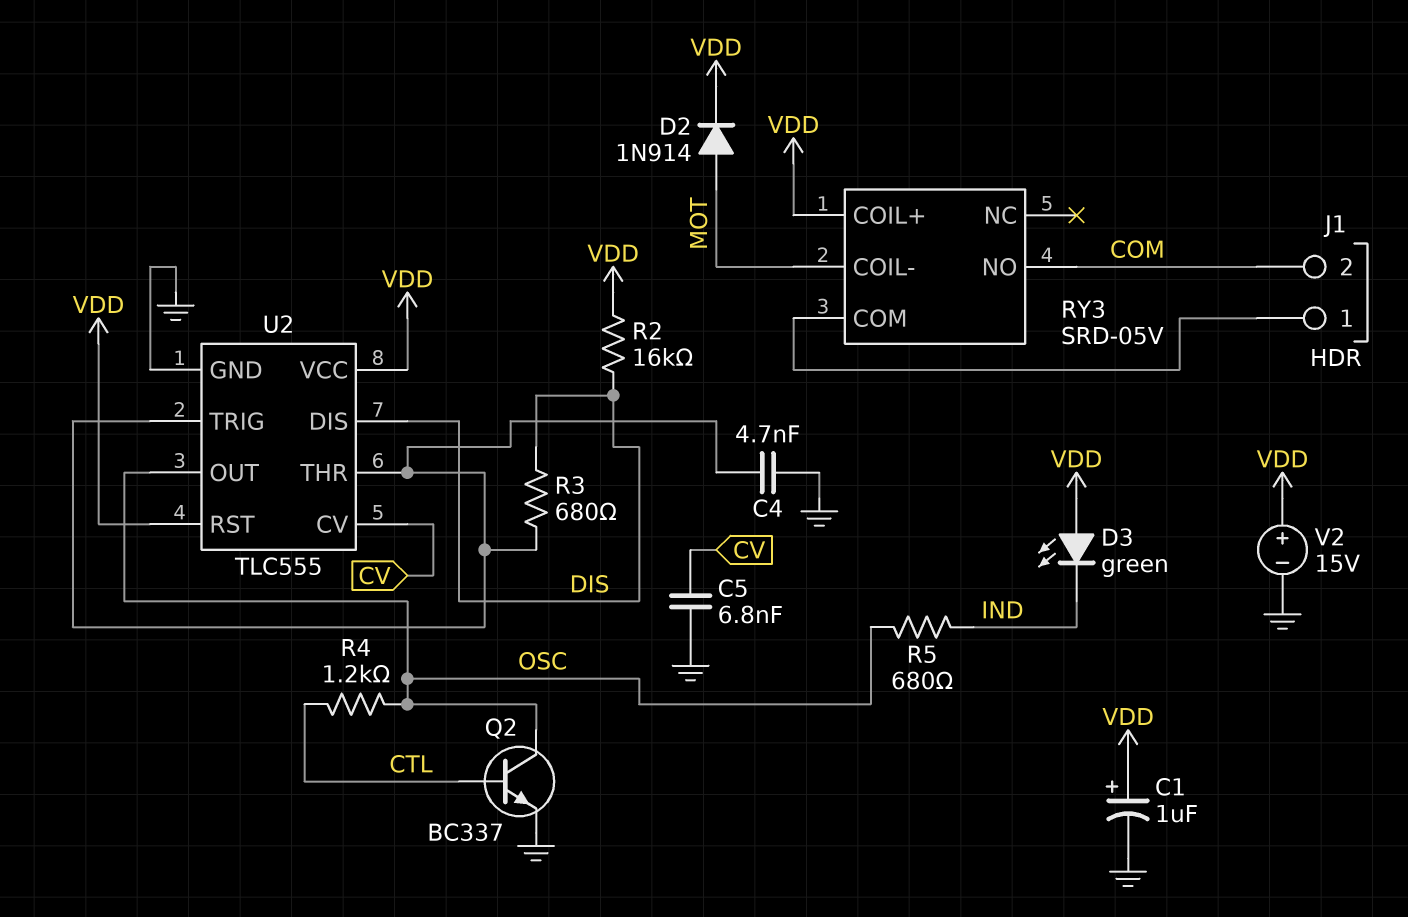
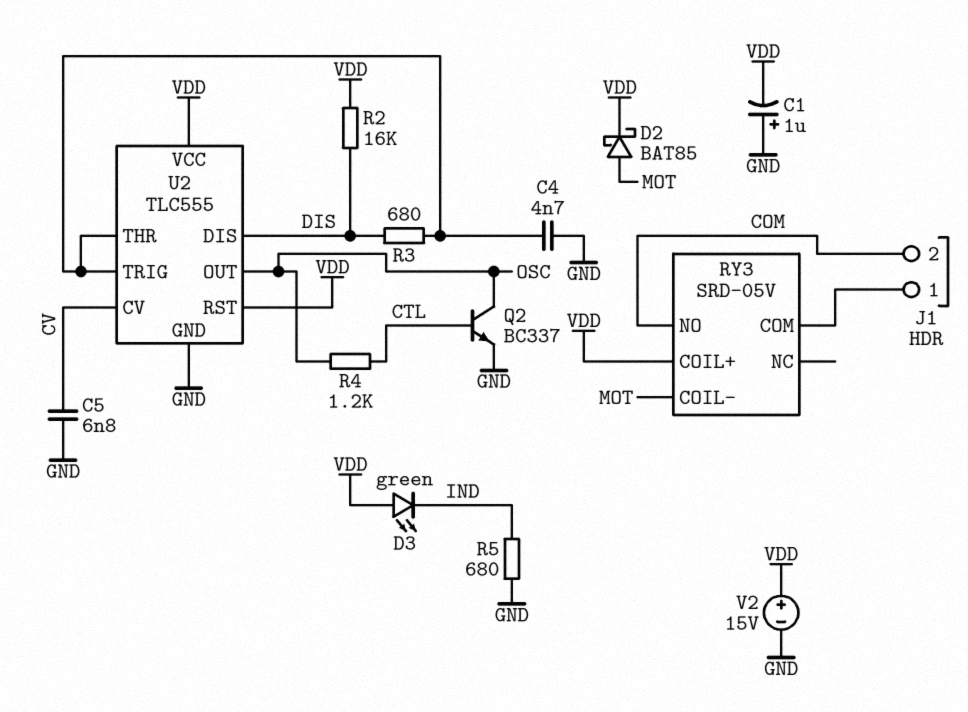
C1: 1uF (plus VDD, minus GND) -> 1uF (plus GND, minus VDD)
D2: diode 1N914 (A MOT, K VDD) -> schottky BAT85 (A MOT, K VDD)
R5: 680 (IND, OSC) -> 680 (GND, IND)

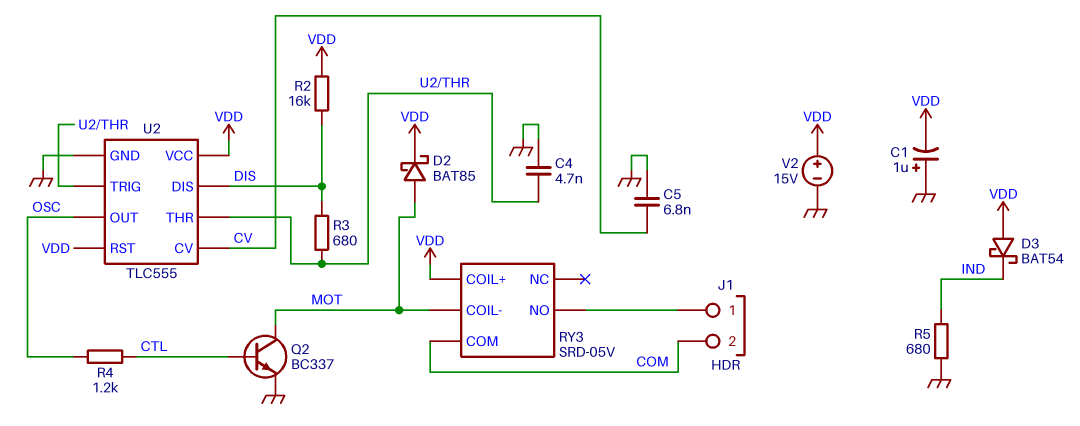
D3: LED green (A VDD, K IND) -> schottky BAT54 (A VDD, K IND)
Q2: NPN BC337 (B CTL, C OSC, E GND) -> NPN BC337 (B CTL, C MOT, E GND)
RY3 pin COM: J1/1 -> COM
RY3 pin NO: COM -> J1/1

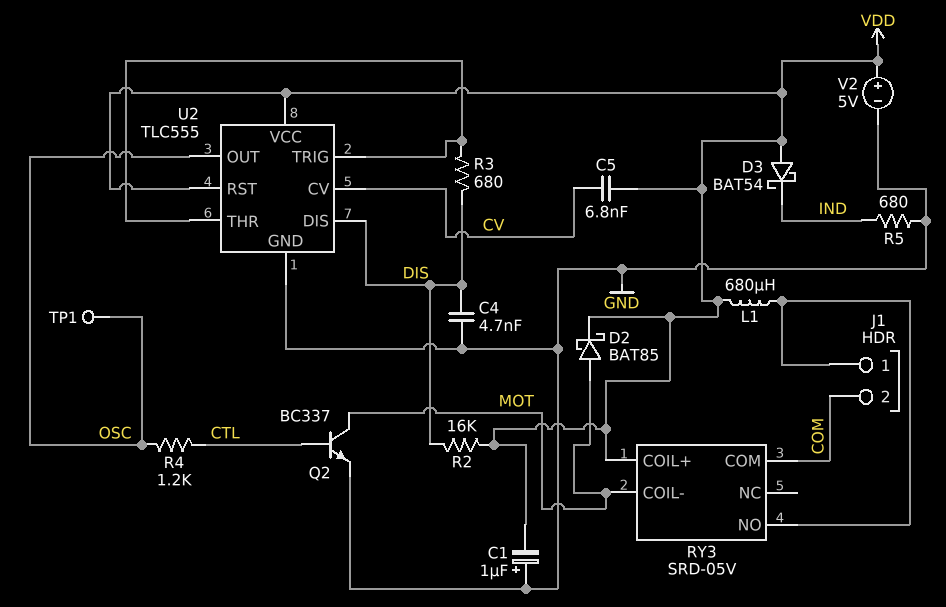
C4: 4.7nF (GND, U2/THR) -> 4.7nF (DIS, GND)
C5: 6.8nF (CV, GND) -> 6.8nF (CV, VDD)
L1: none -> 680uH (J1/1, VDD)
TP1: none -> test point (OSC)
V2: 15V (plus VDD, minus GND) -> 5V (plus VDD, minus GND)

